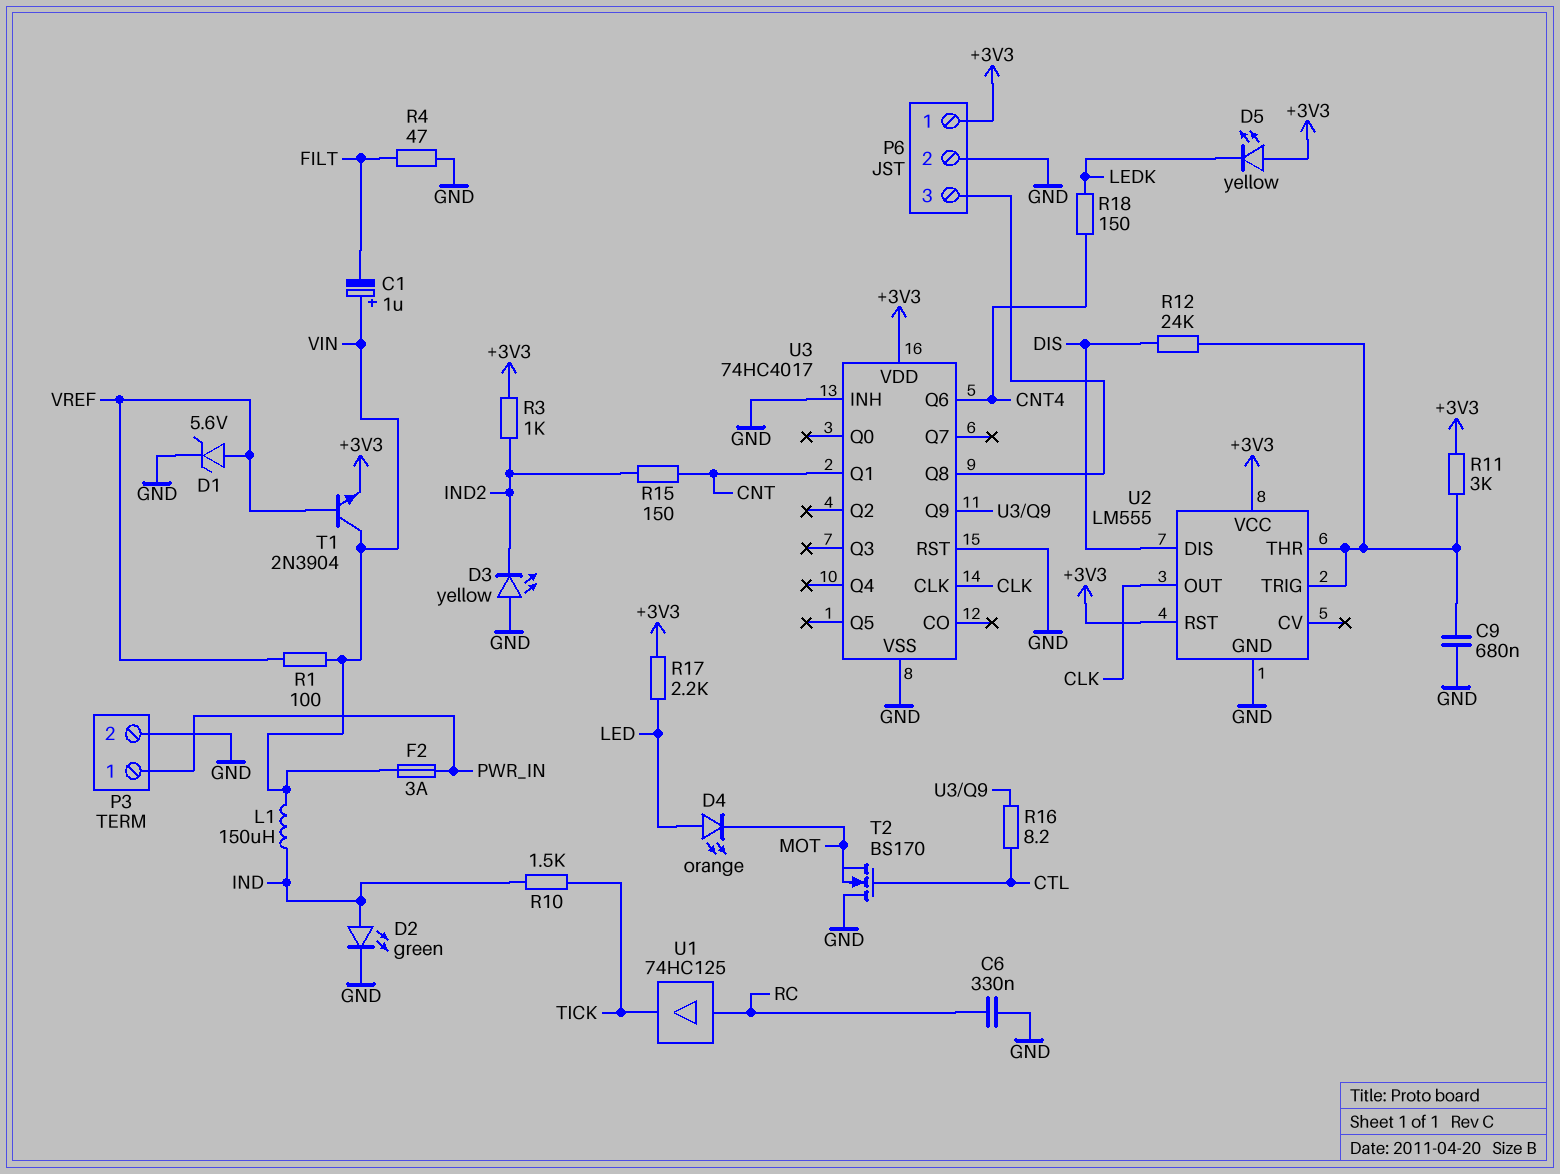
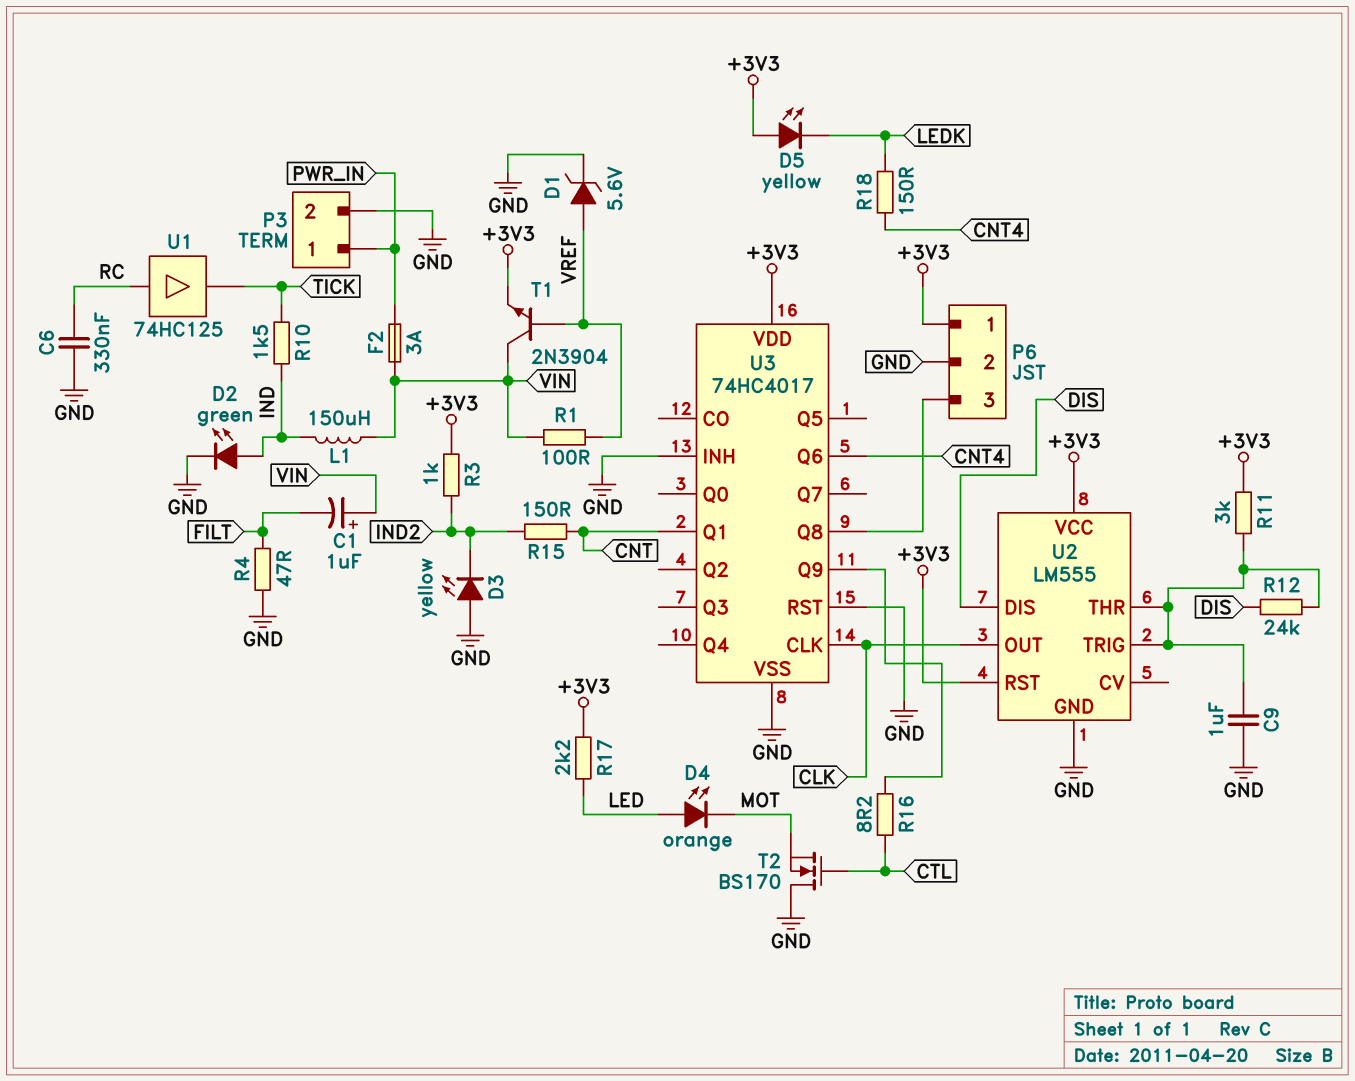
C9: 680nF (GND, U2/THR) -> 1uF (GND, U2/THR)

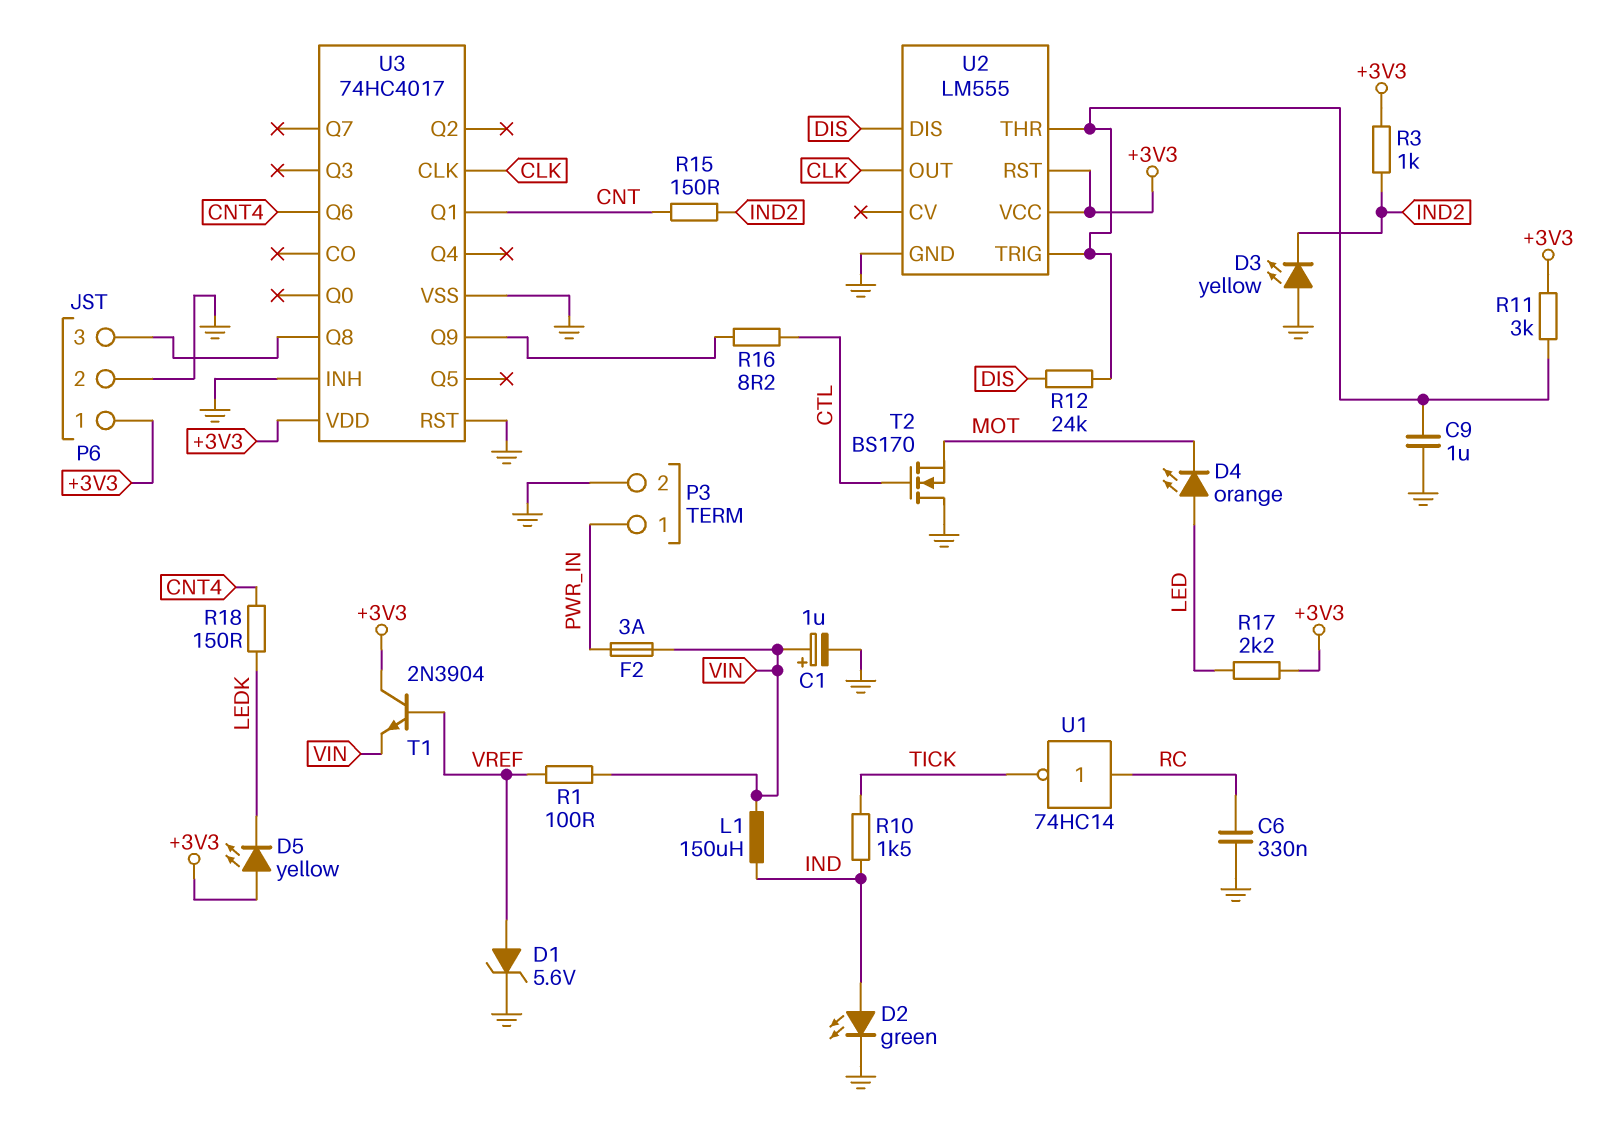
C1: 1uF (plus VIN, minus FILT) -> 1uF (plus VIN, minus GND)
R4: 47 (FILT, GND) -> none
T1: NPN 2N3904 (B VREF, C VIN, E +3V3) -> NPN 2N3904 (B VREF, C +3V3, E VIN)
U1: buffer 74HC125 (in RC, out TICK) -> NOT 74HC14 (in RC, out TICK)

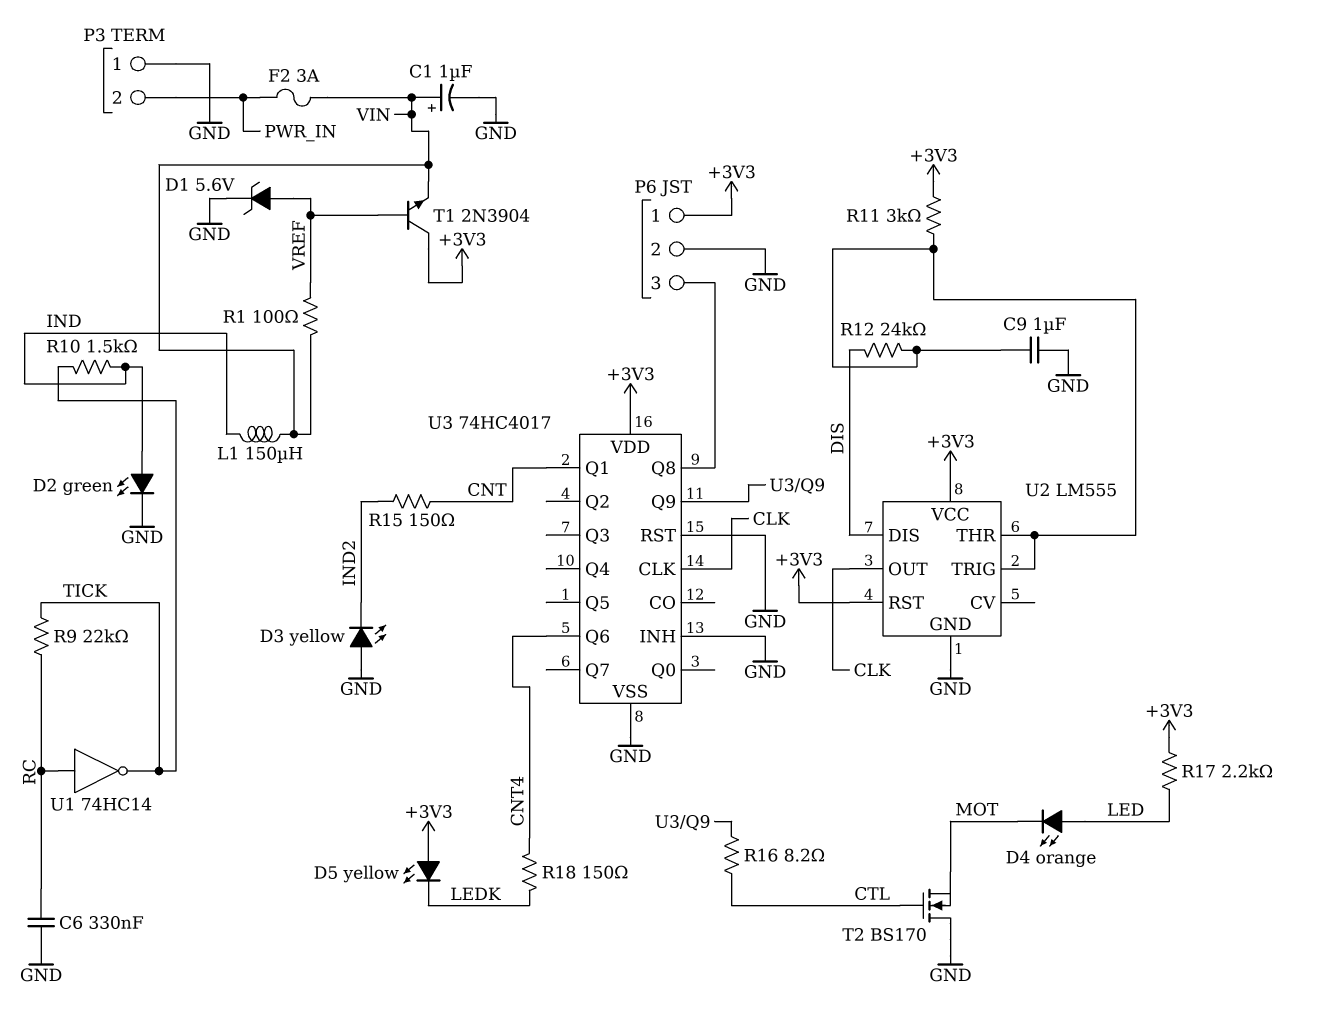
P3 pin 1: PWR_IN -> GND
P3 pin 2: GND -> PWR_IN
R3: 1k (+3V3, IND2) -> none
R9: none -> 22k (RC, TICK)

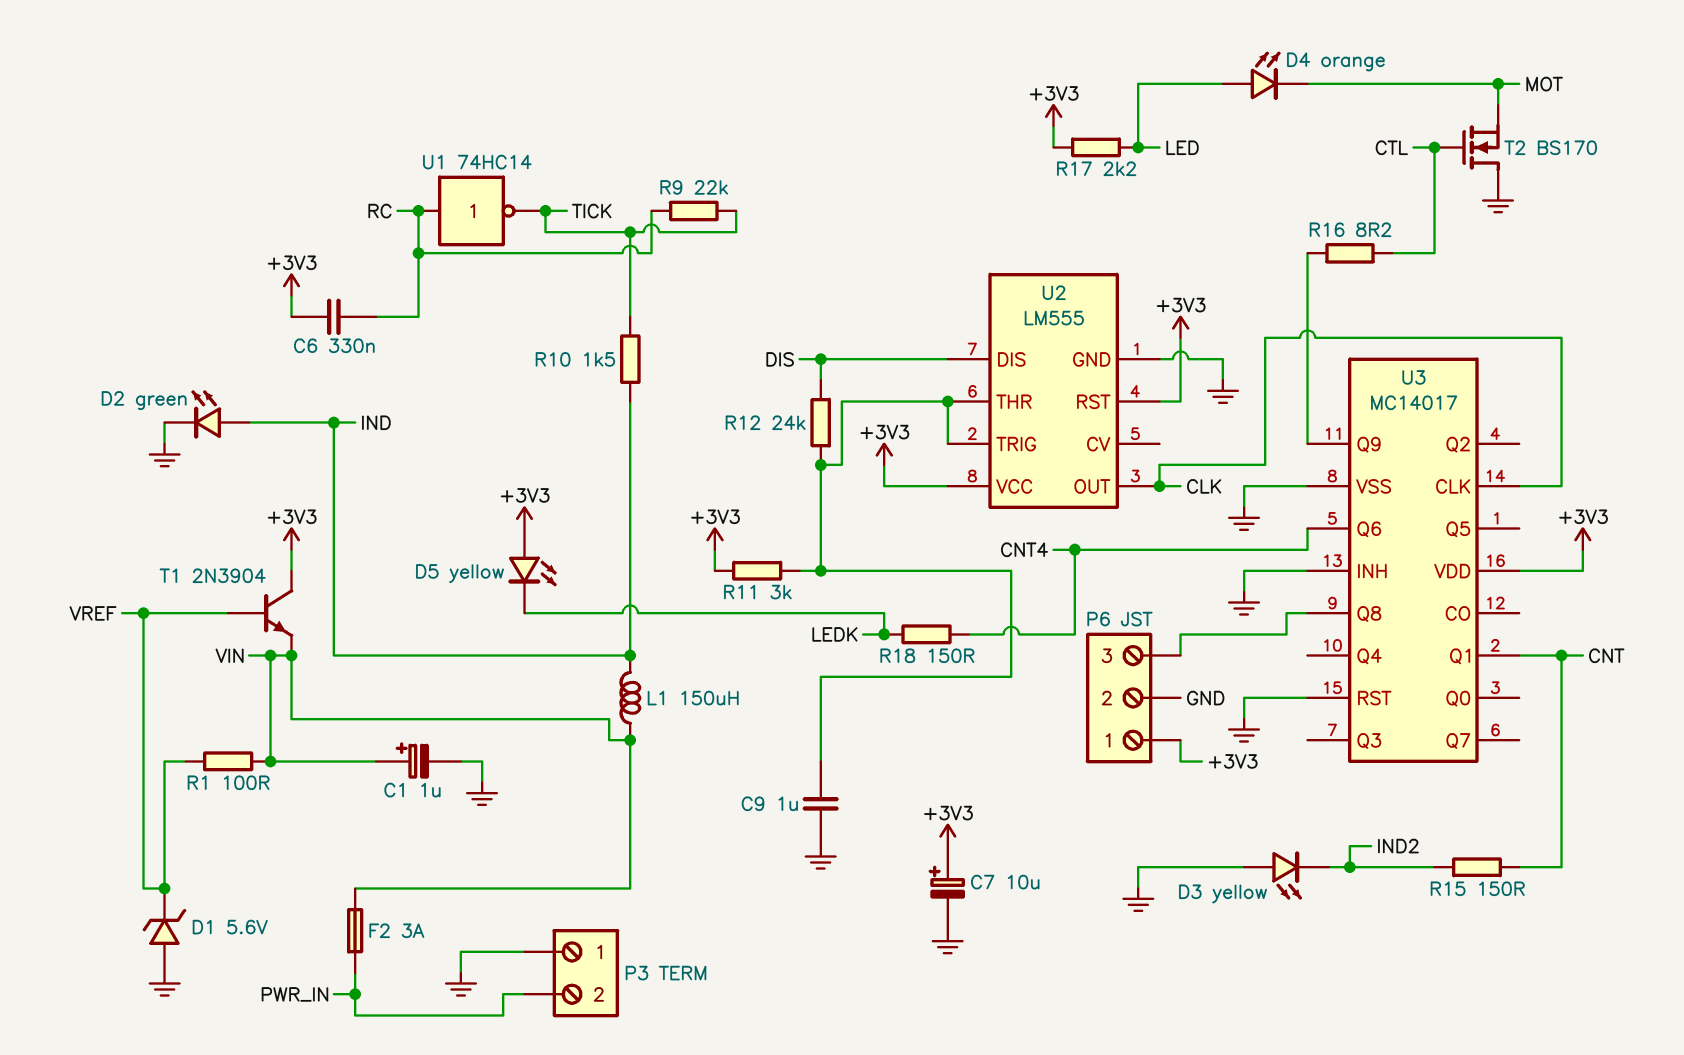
C6: 330nF (GND, RC) -> 330nF (+3V3, RC)
C7: none -> 10uF (plus +3V3, minus GND)
D1: zener 5.6V (A VREF, K GND) -> zener 5.6V (A GND, K VREF)
U3: 74HC4017 -> MC14017

